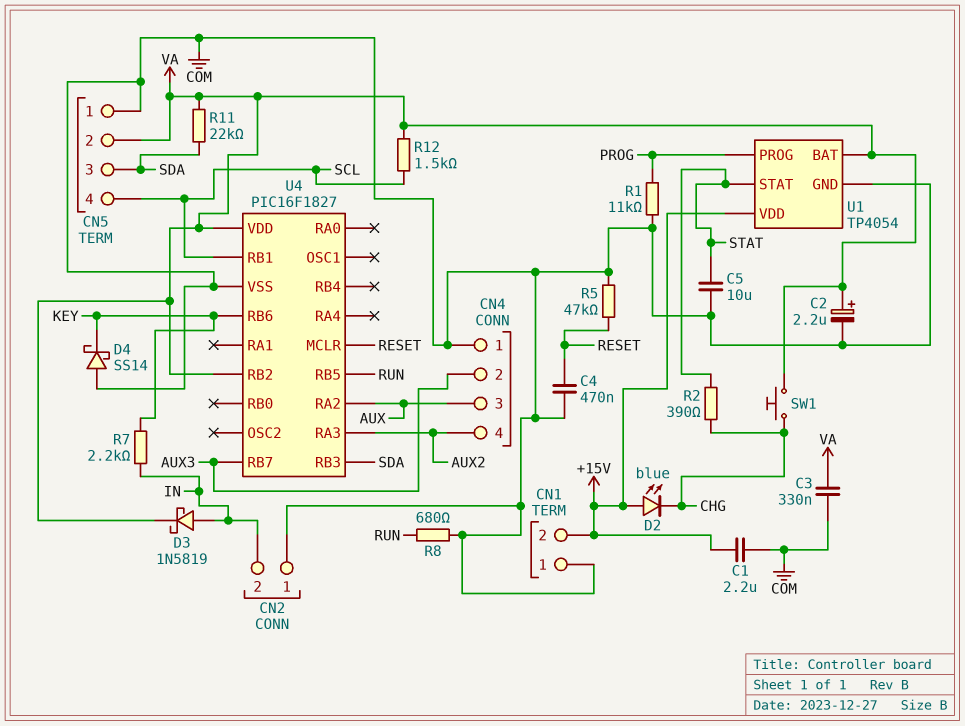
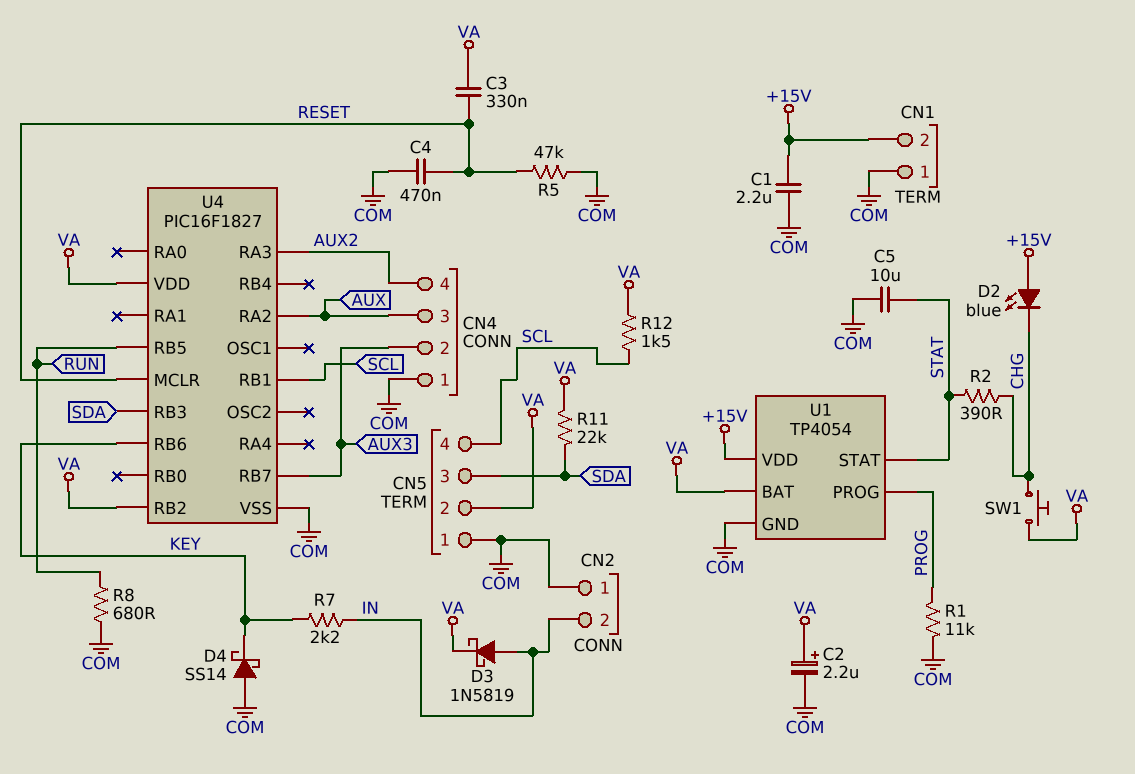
C3: 330nF (COM, VA) -> 330nF (RESET, VA)

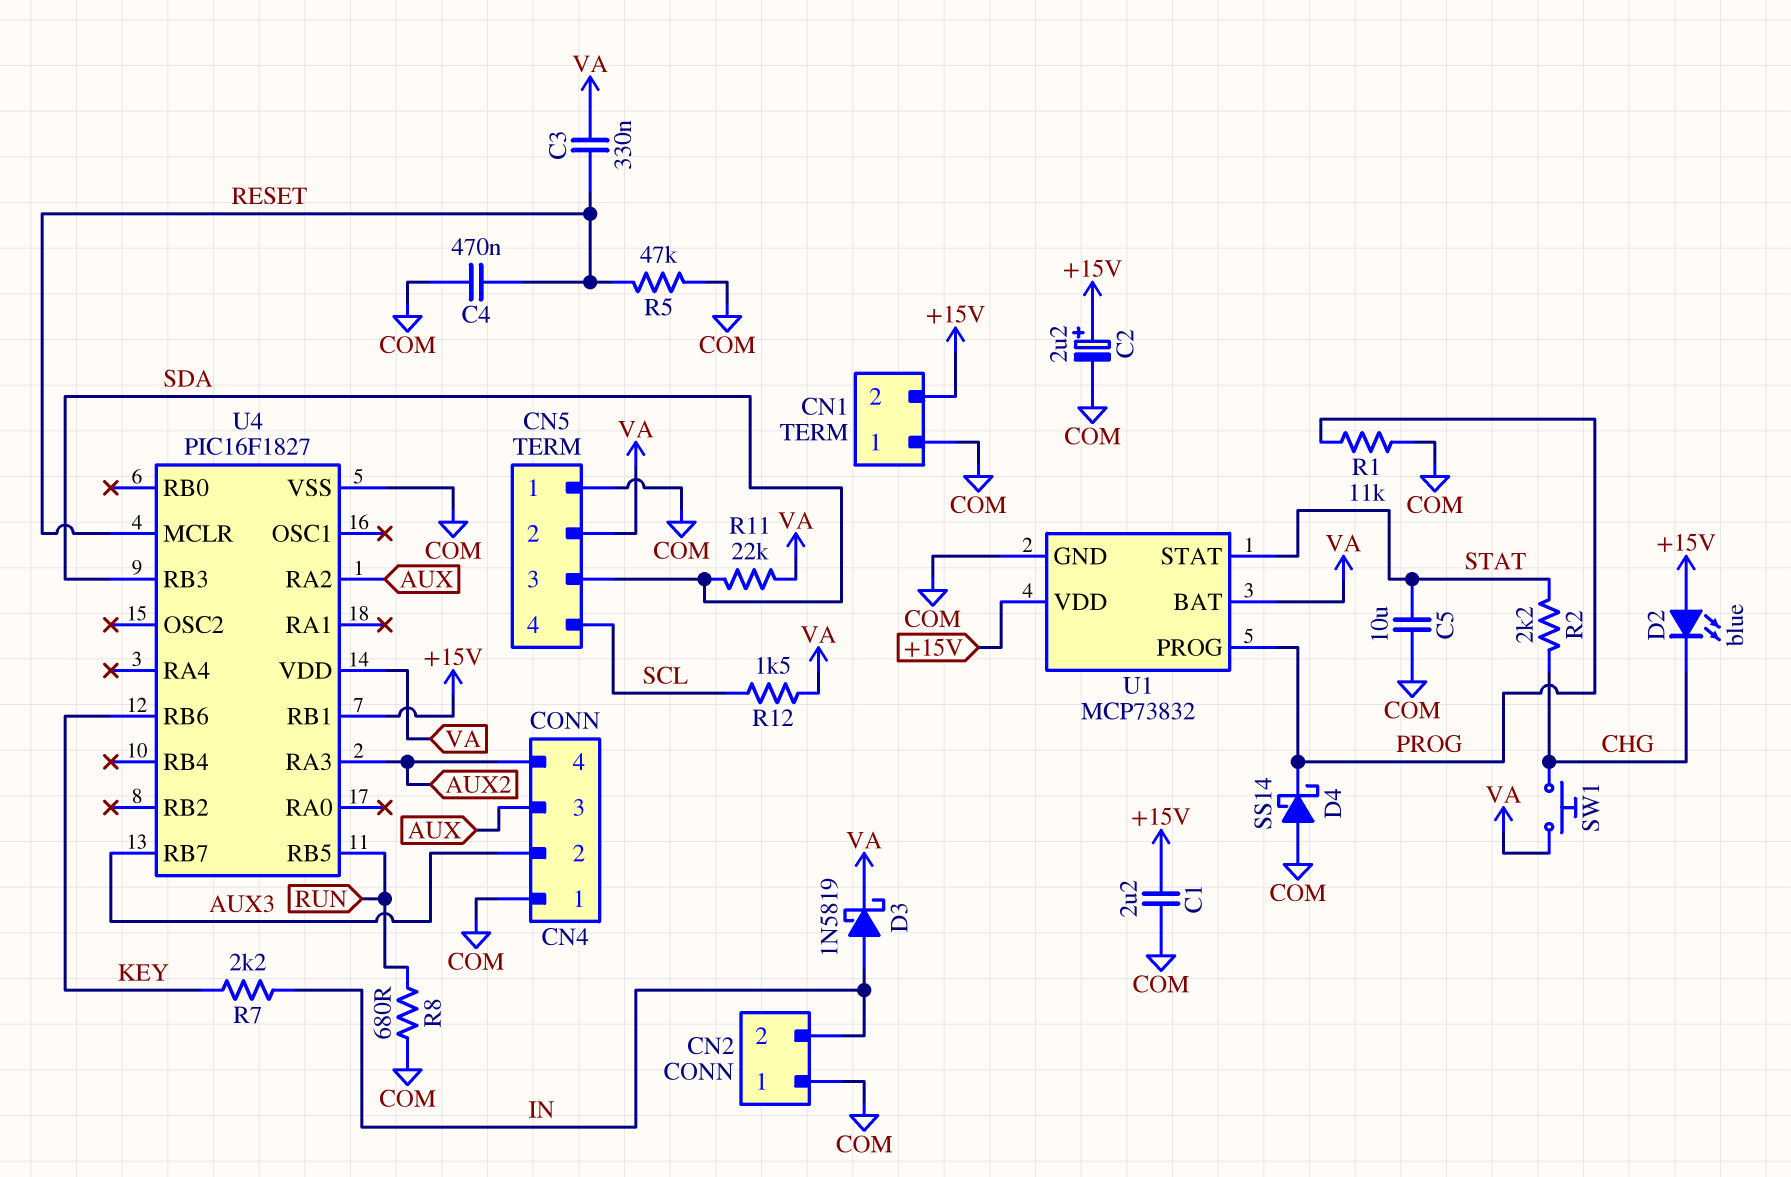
C2: 2.2uF (plus VA, minus COM) -> 2.2uF (plus +15V, minus COM)
D4: schottky SS14 (A COM, K KEY) -> schottky SS14 (A COM, K PROG)
R2: 390 (CHG, STAT) -> 2.2k (CHG, STAT)
U1: TP4054 -> MCP73832
U4 pin RB1: SCL -> +15V
U4 pin RB2: VA -> none

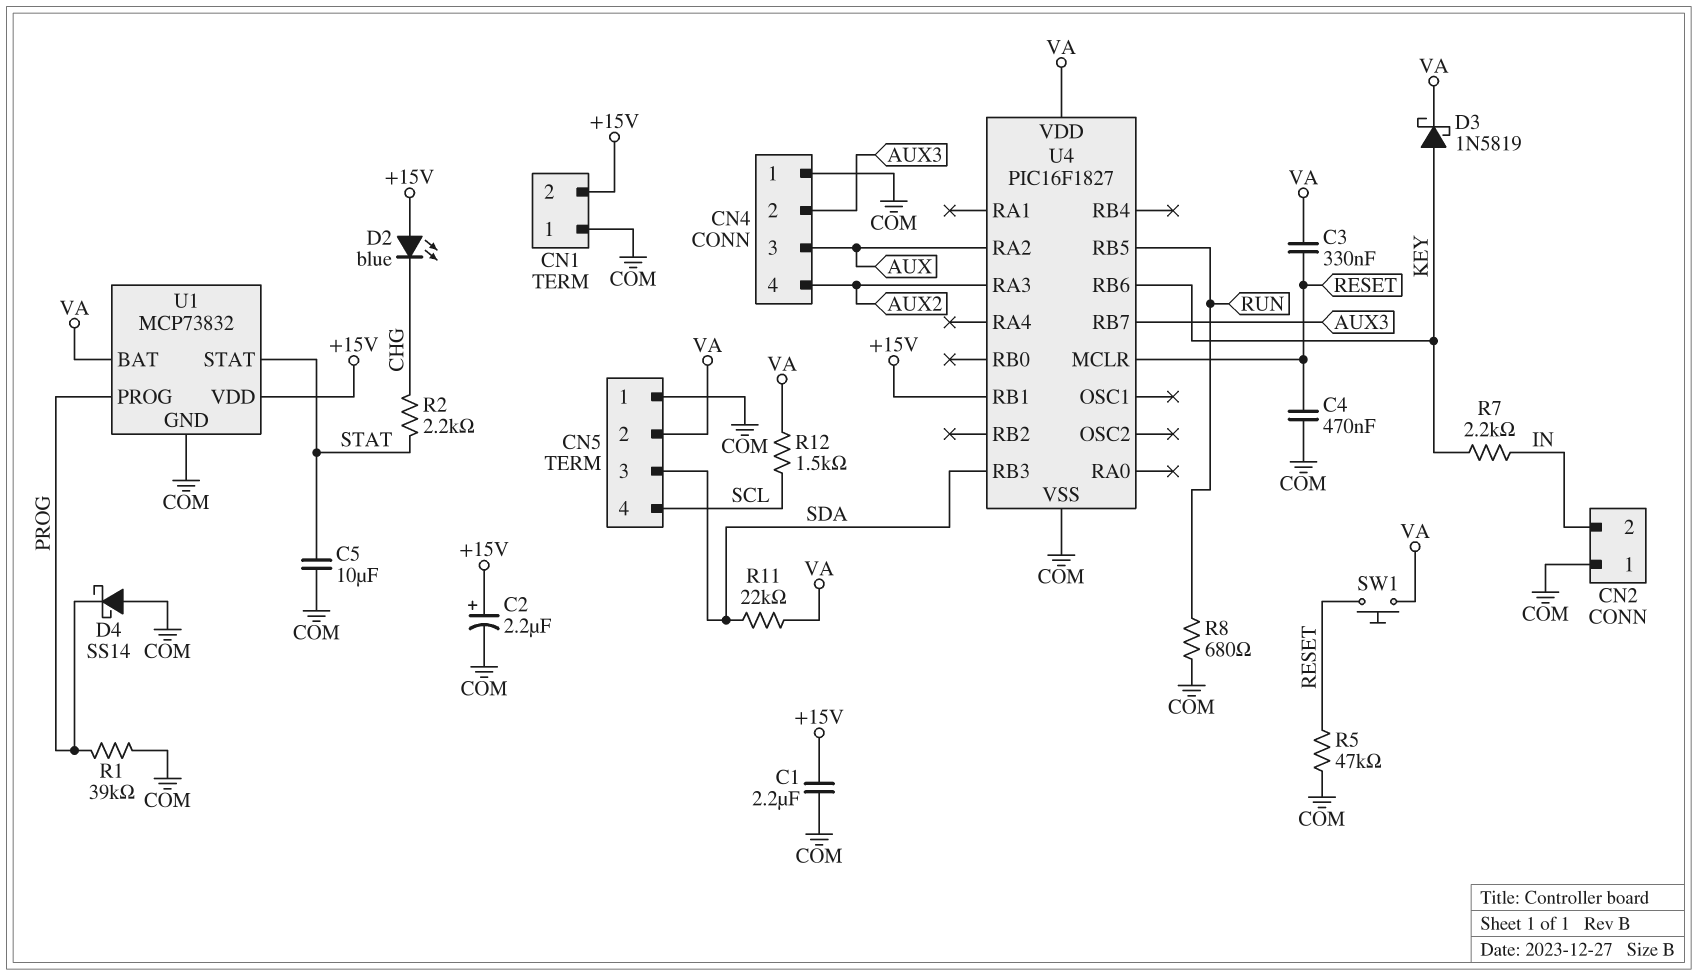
D3: schottky 1N5819 (A IN, K VA) -> schottky 1N5819 (A KEY, K VA)
R1: 11k (COM, PROG) -> 39k (COM, PROG)
SW1: button (CHG, VA) -> button (RESET, VA)

